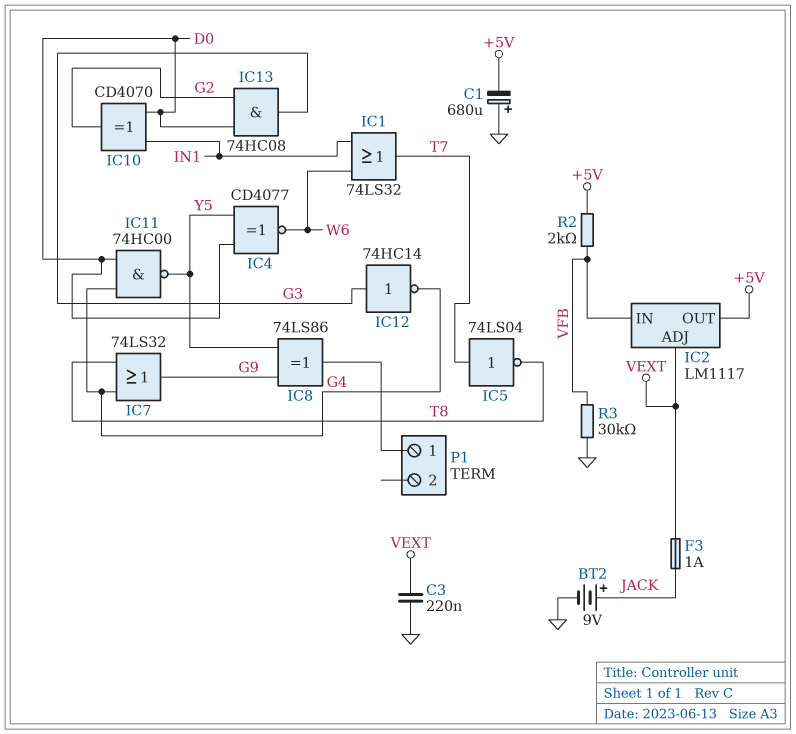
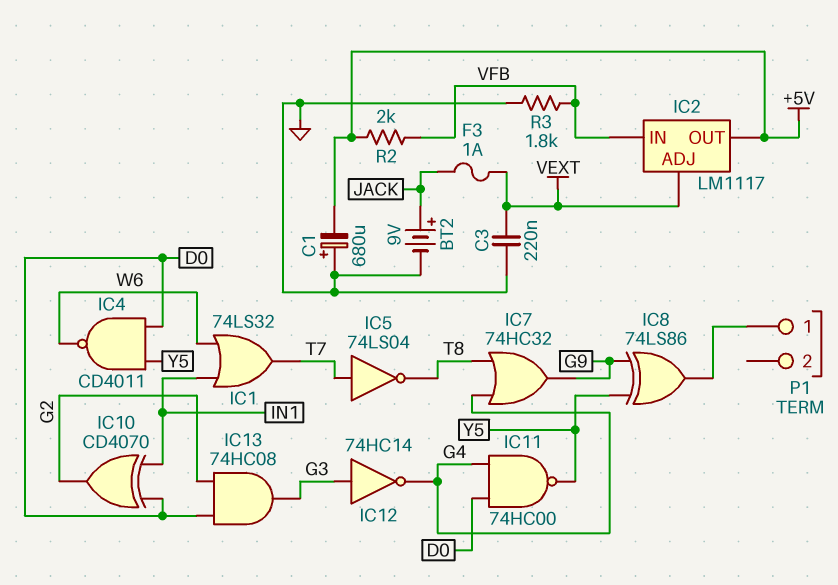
IC4: XNOR CD4077 (in D0, in Y5, out W6) -> NAND CD4011 (in D0, in Y5, out W6)
IC7: OR 74LS32 (in G4, in T8, out G9) -> OR 74HC32 (in G4, in T8, out G9)
R3: 30k (GND, VFB) -> 1.8k (GND, VFB)

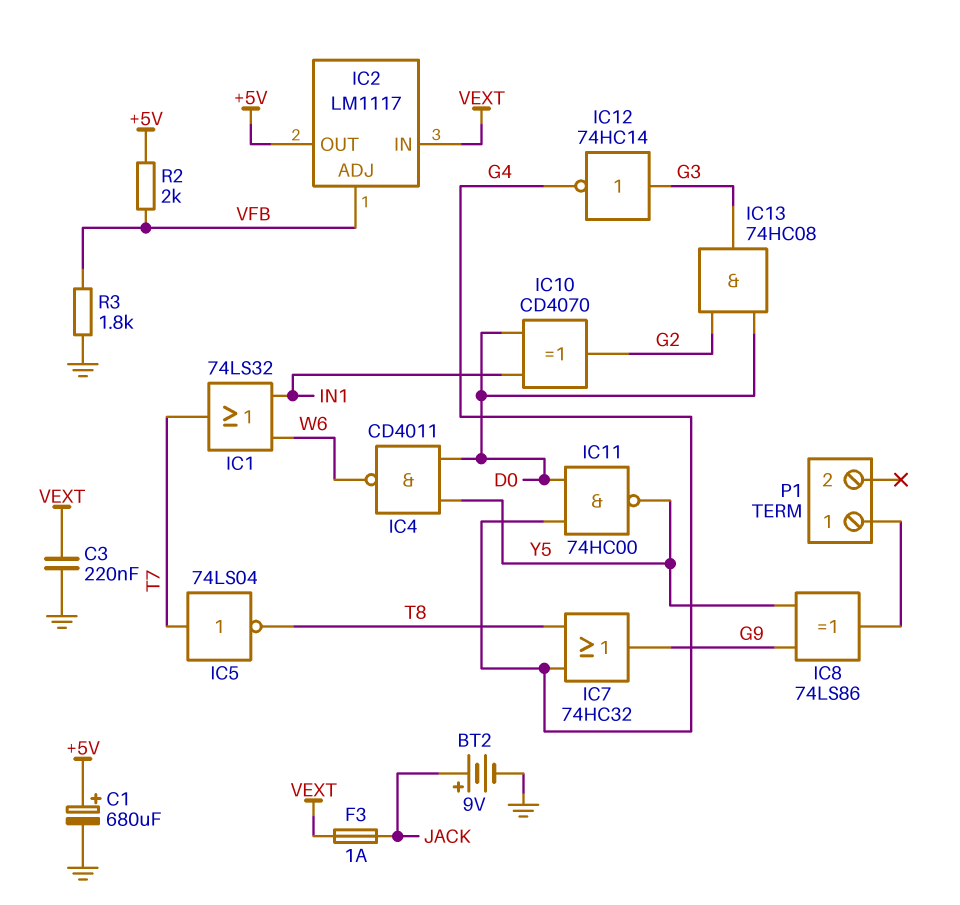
C1: 680uF (plus GND, minus +5V) -> 680uF (plus +5V, minus GND)
IC2 pin ADJ: VEXT -> VFB
IC2 pin IN: VFB -> VEXT

